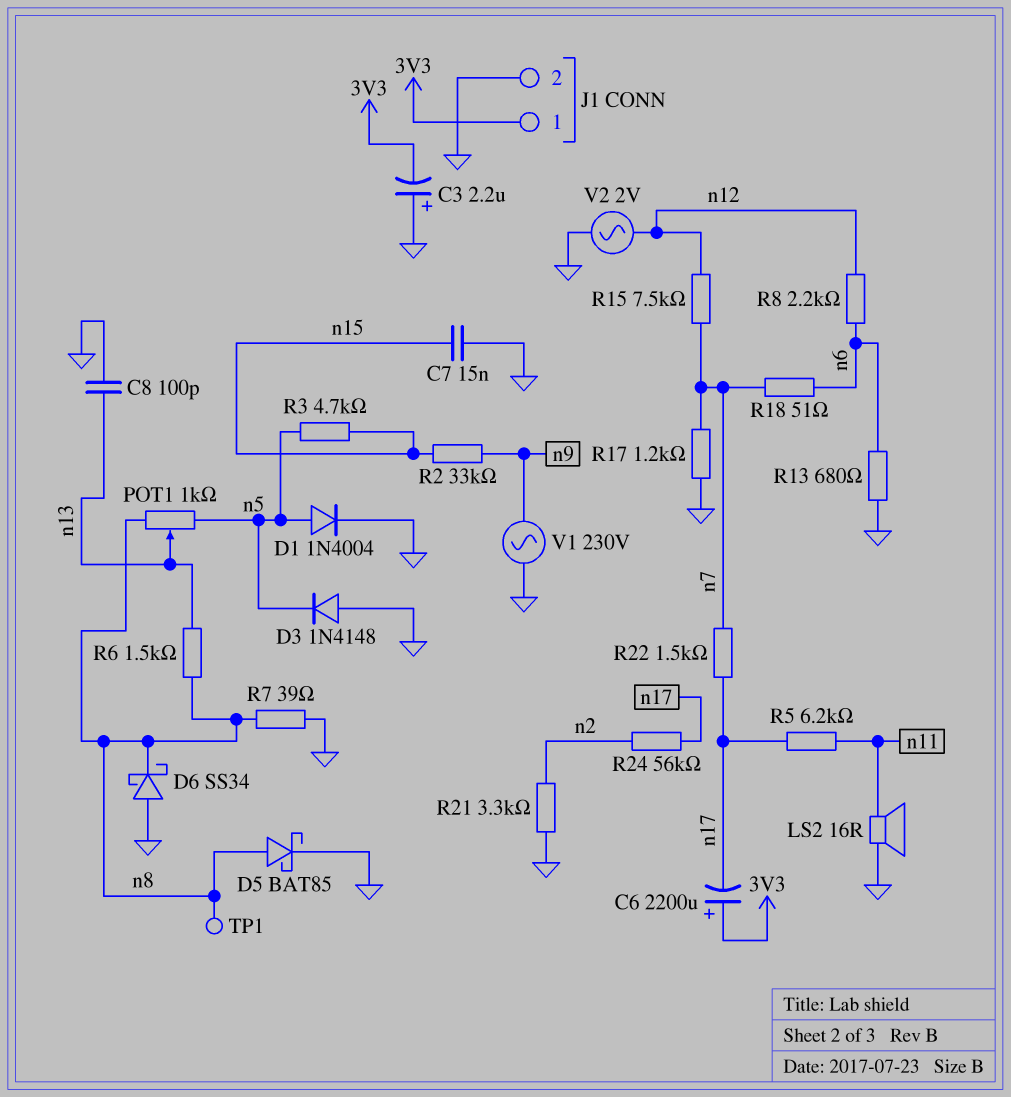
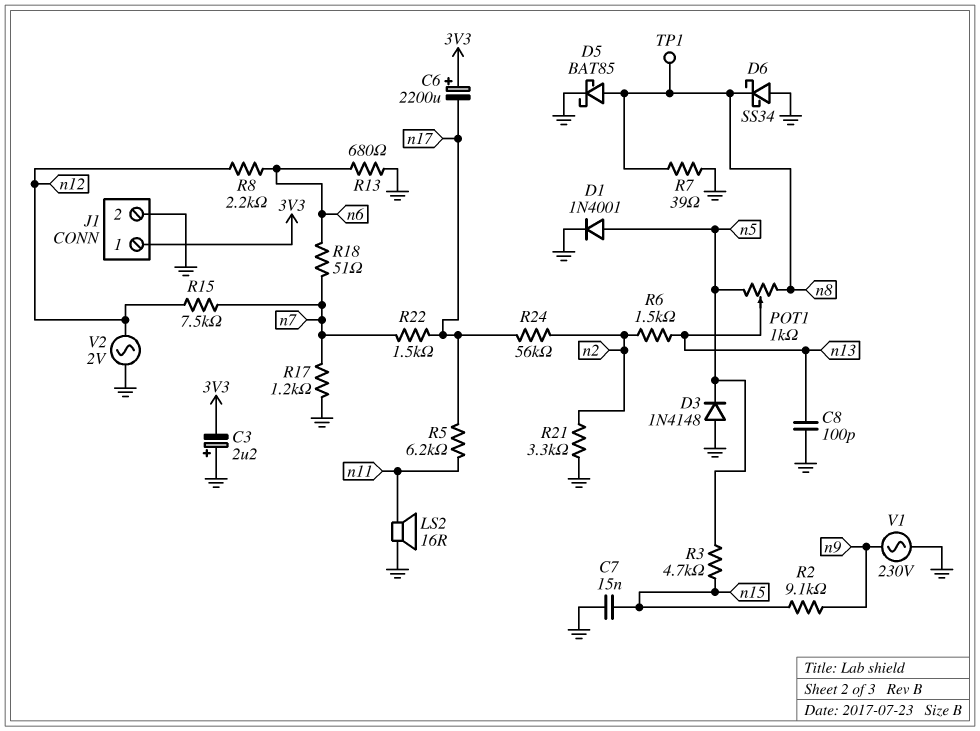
D1: diode 1N4004 (A n5, K GND) -> diode 1N4001 (A n5, K GND)
R2: 33k (n9, n15) -> 9.1k (n9, n15)
R6: 1.5k (n8, n13) -> 1.5k (n2, n13)

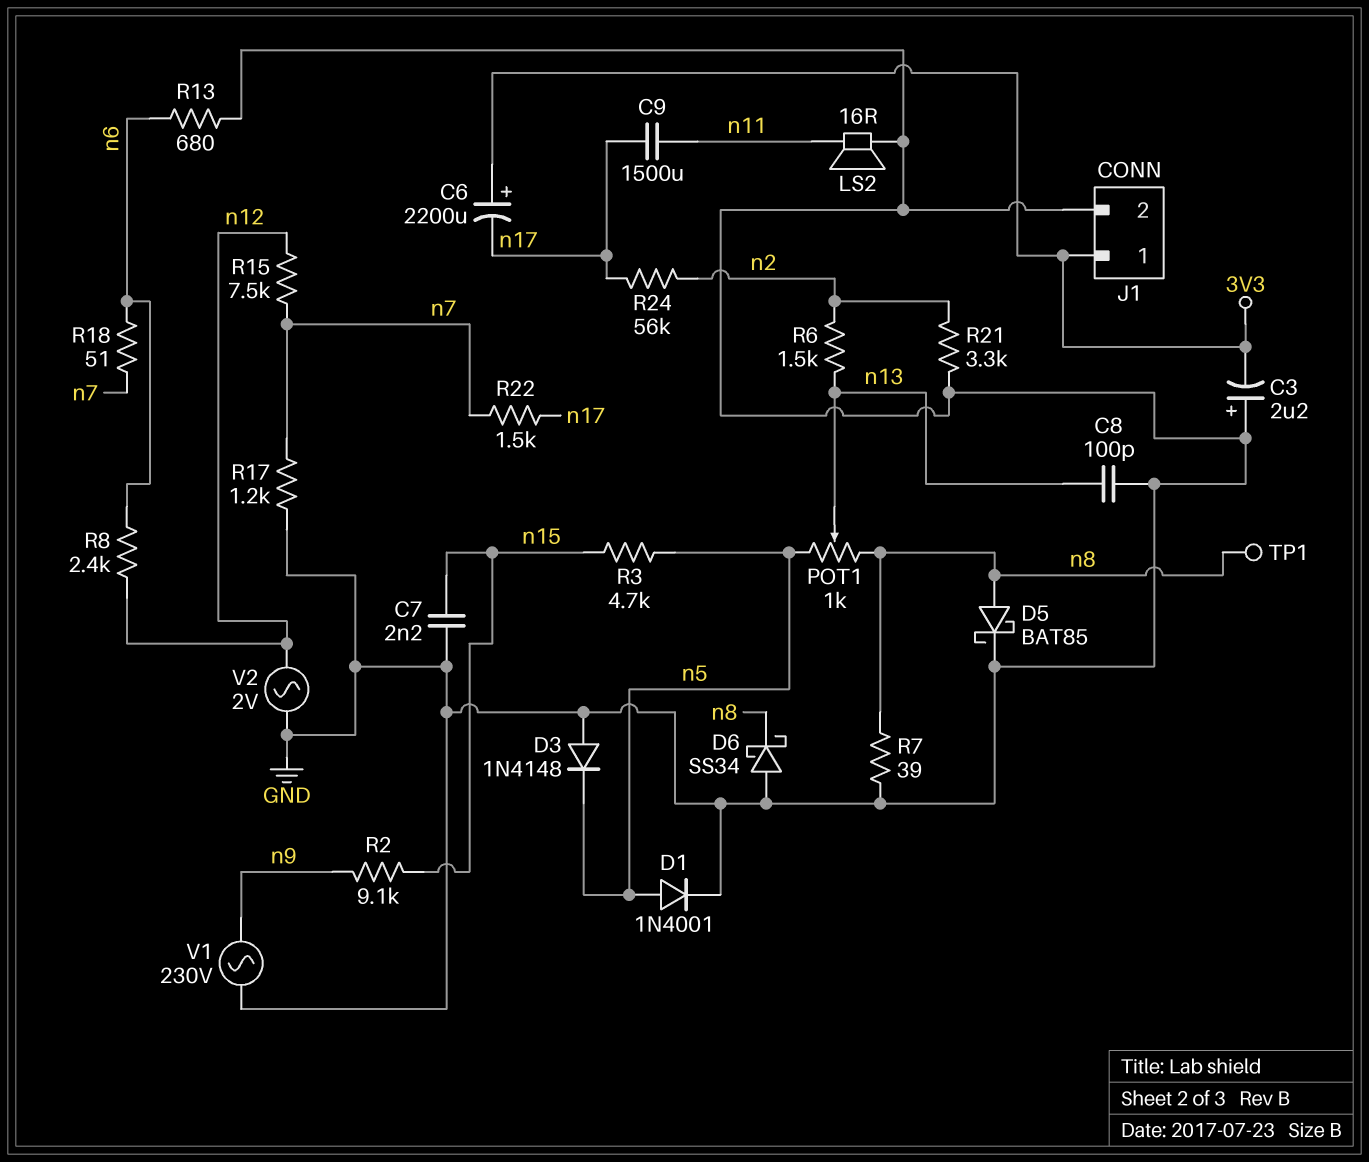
C7: 15nF (GND, n15) -> 2.2nF (GND, n15)
C9: none -> 1500uF (n11, n17)
R5: 6.2k (n11, n17) -> none
R8: 2.2k (n6, n12) -> 2.4k (n6, n12)

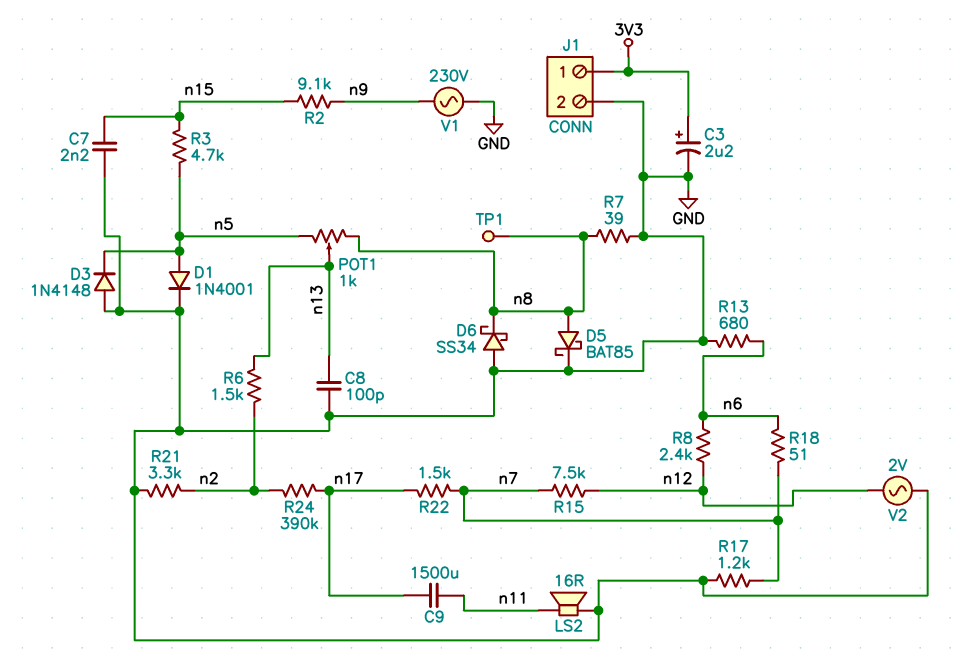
C3: 2.2uF (plus GND, minus 3V3) -> 2.2uF (plus 3V3, minus GND)
C6: 2200uF (plus 3V3, minus n17) -> none
R24: 56k (n2, n17) -> 390k (n2, n17)

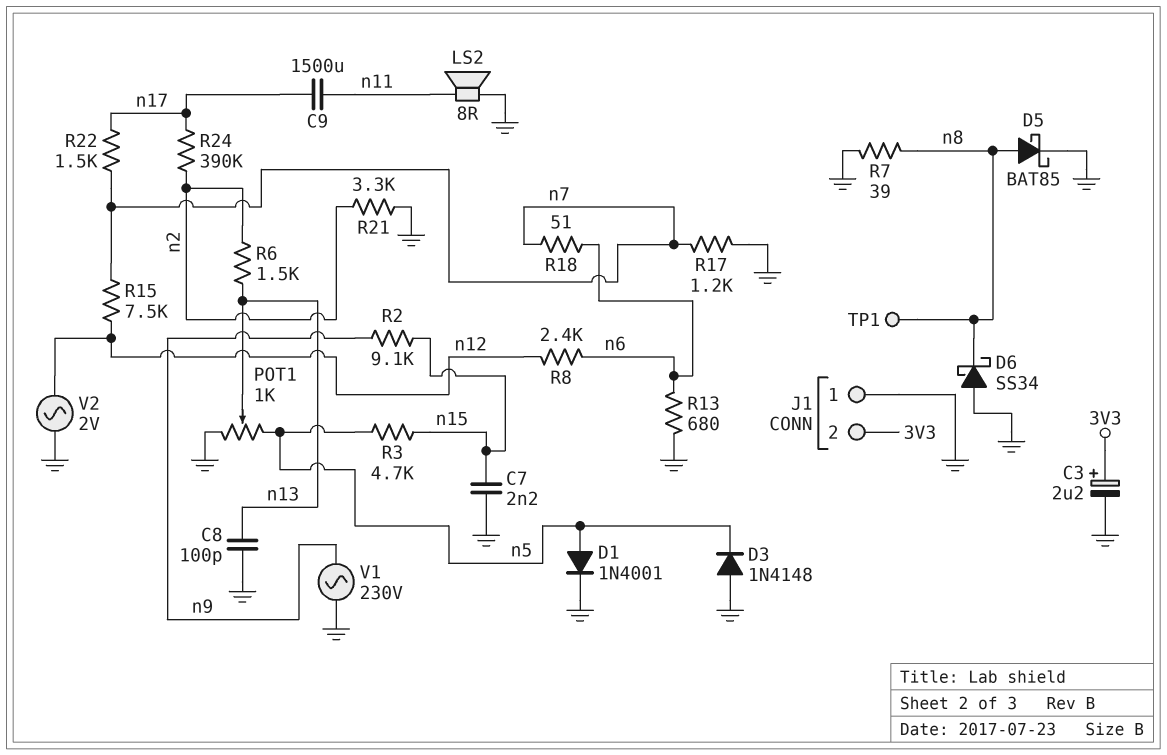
J1 pin 1: 3V3 -> GND
J1 pin 2: GND -> 3V3
LS2: speaker 16R (GND, n11) -> speaker 8R (GND, n11)
POT1: 1k (n5, n8, wiper n13) -> 1k (GND, n5, wiper n13)

